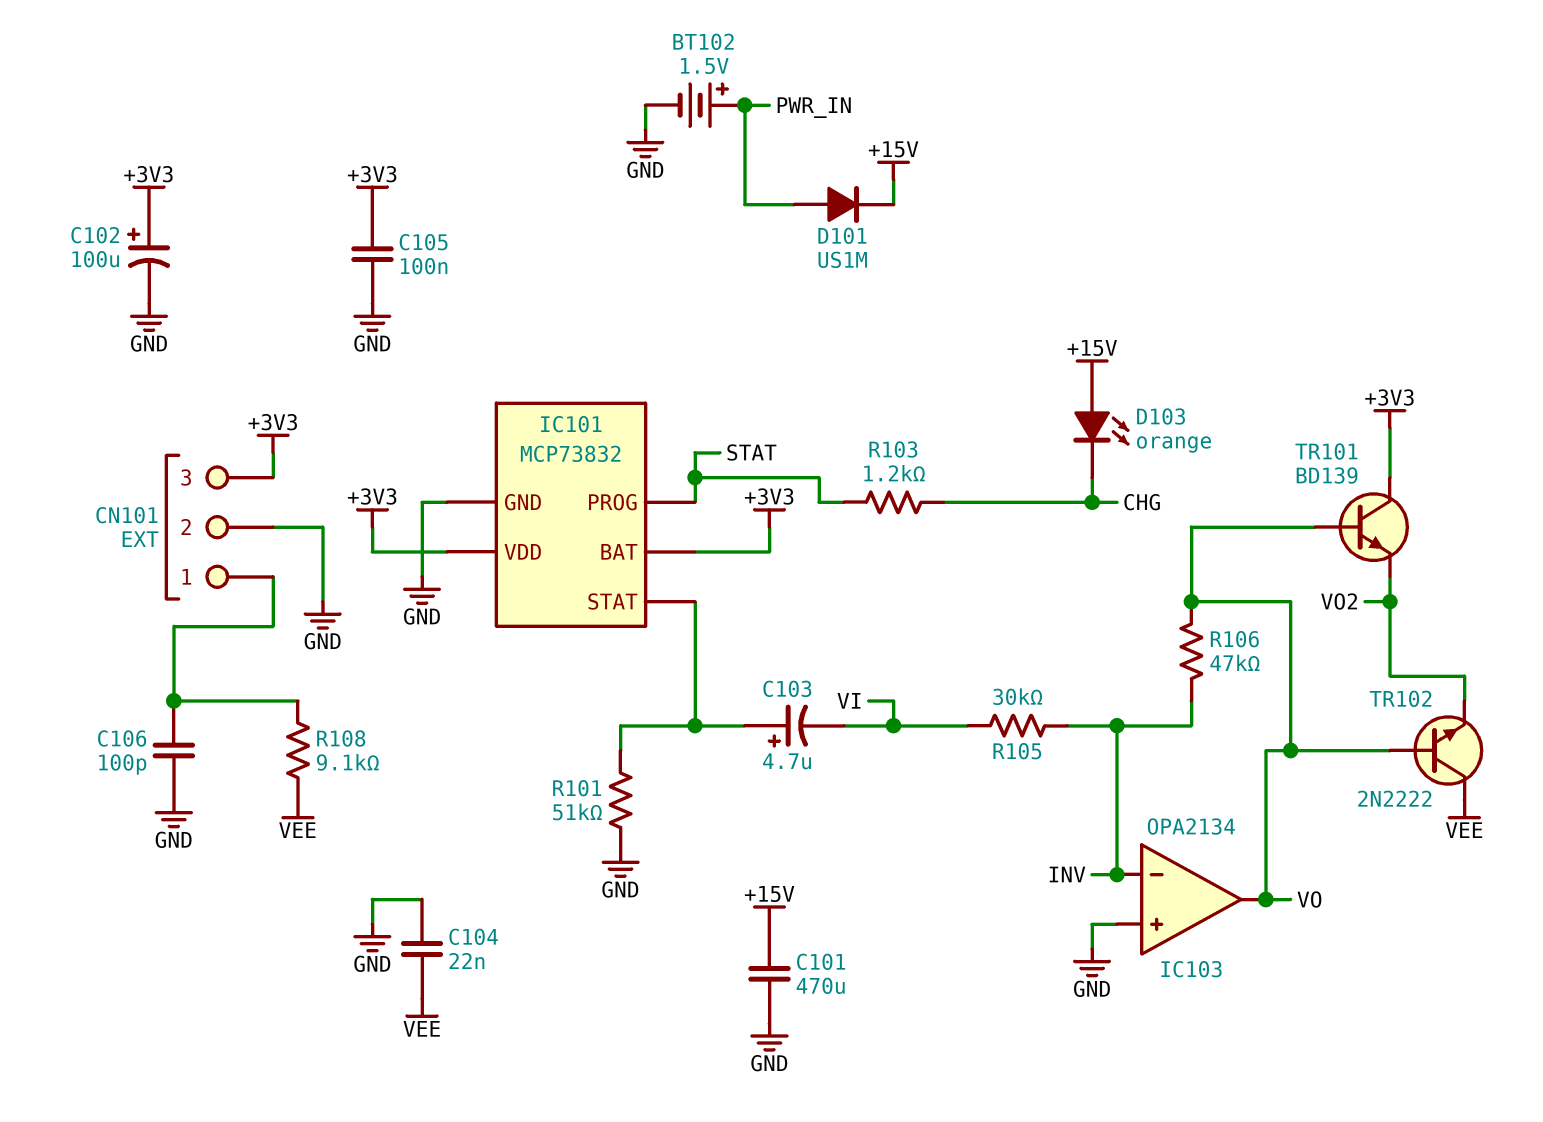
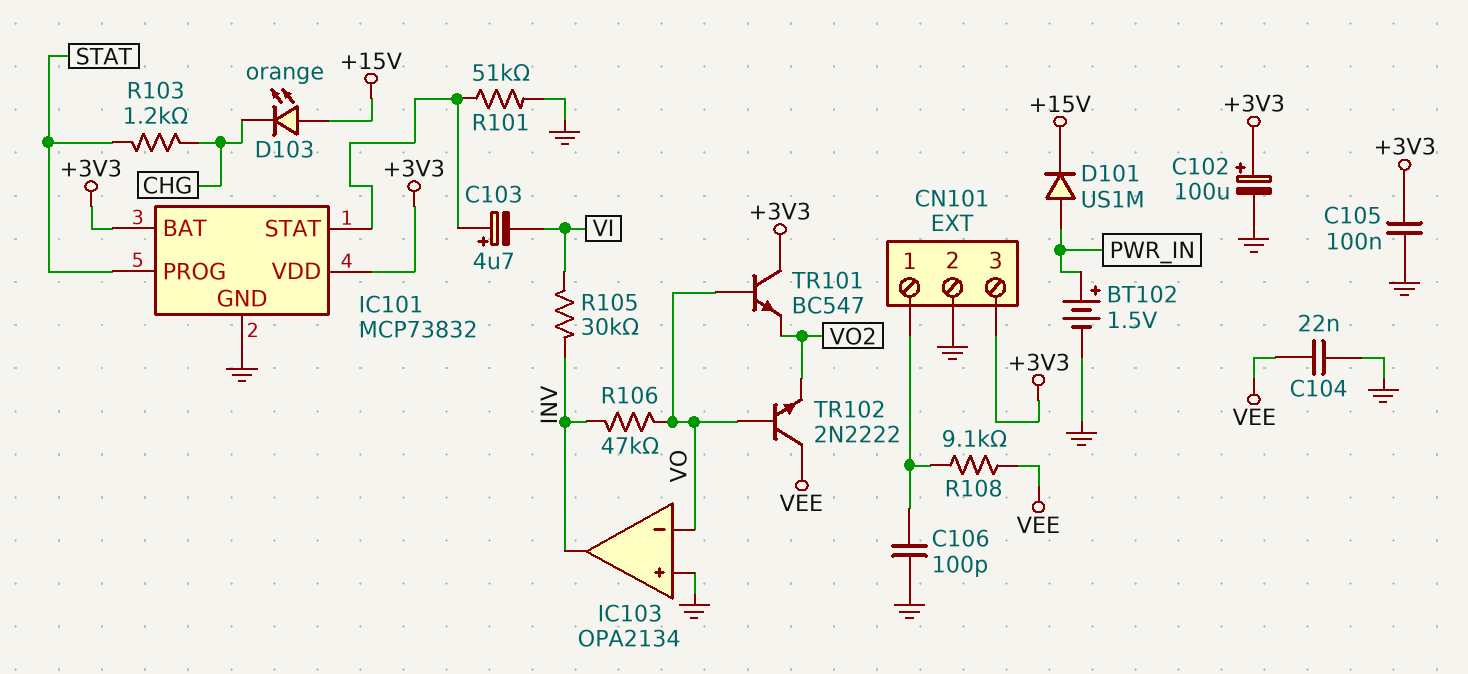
C101: 470uF (+15V, GND) -> none
IC103 pin in-: INV -> VO
IC103 pin out: VO -> INV
TR101: NPN BD139 (B VO, C +3V3, E VO2) -> NPN BC547 (B VO, C +3V3, E VO2)

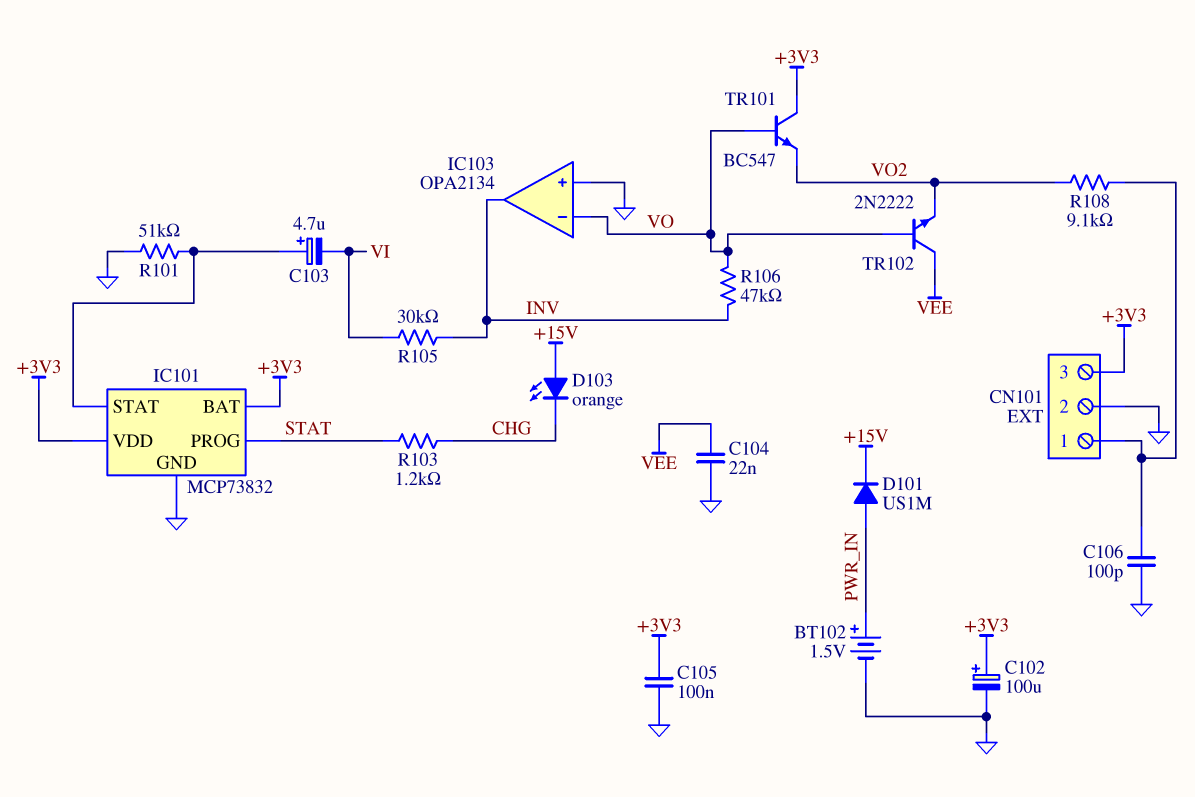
R108: 9.1k (CN101/1, VEE) -> 9.1k (CN101/1, VO2)

